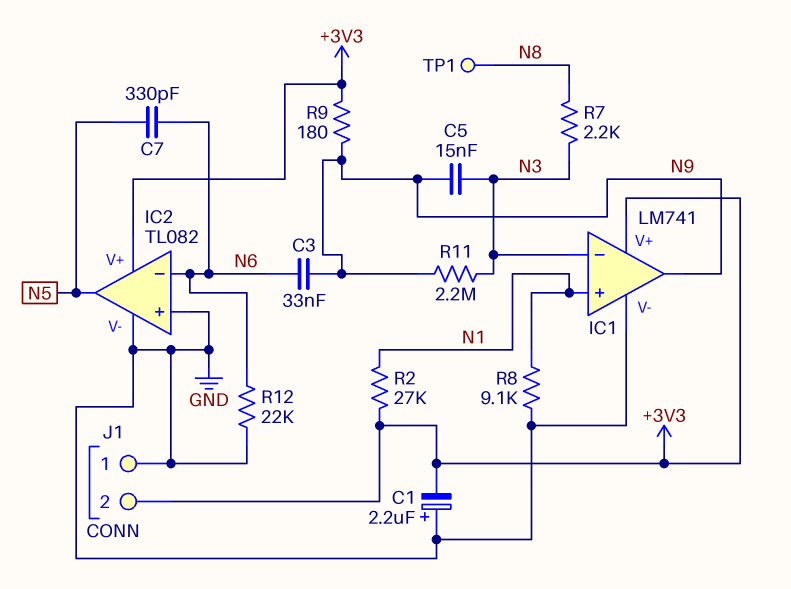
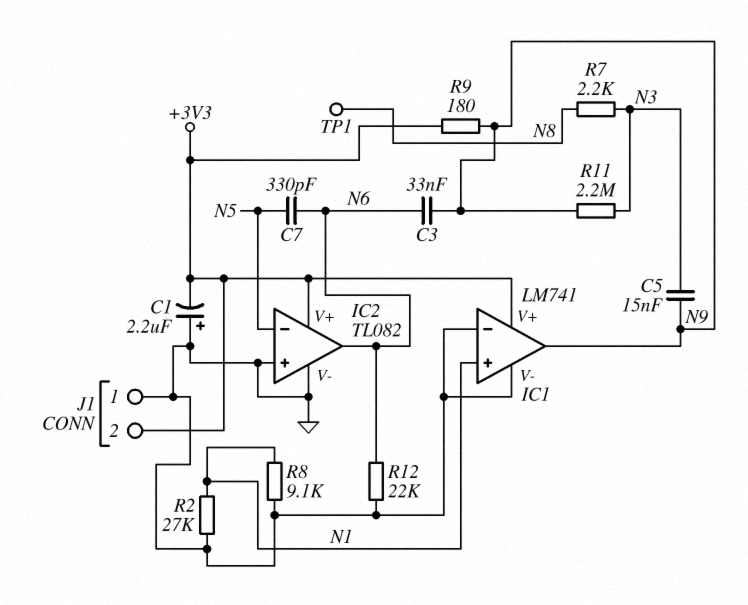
IC1 pin in-: N3 -> GND
IC2 pin in-: N6 -> N5
IC2 pin out: N5 -> N6
R2: 27k (+3V3, N1) -> 27k (GND, N1)

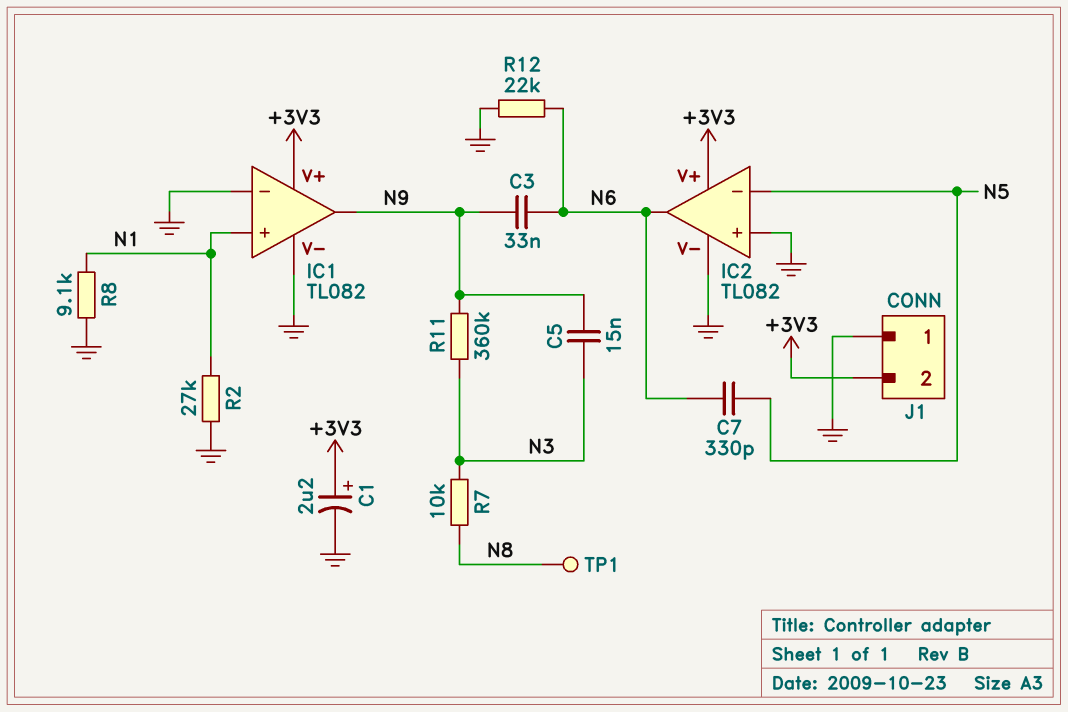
C1: 2.2uF (plus GND, minus +3V3) -> 2.2uF (plus +3V3, minus GND)
IC1: LM741 -> TL082
R7: 2.2k (N3, N8) -> 10k (N3, N8)
R9: 180 (+3V3, N9) -> none
R11: 2.2M (N3, N9) -> 360k (N3, N9)

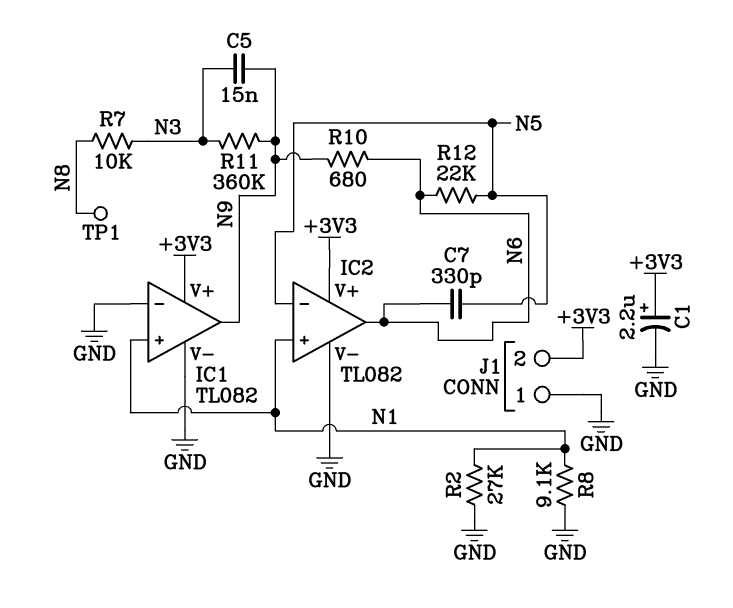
C3: 33nF (N6, N9) -> none
IC2 pin in+: GND -> N1
R10: none -> 680 (N6, N9)
R12: 22k (GND, N6) -> 22k (N5, N6)

